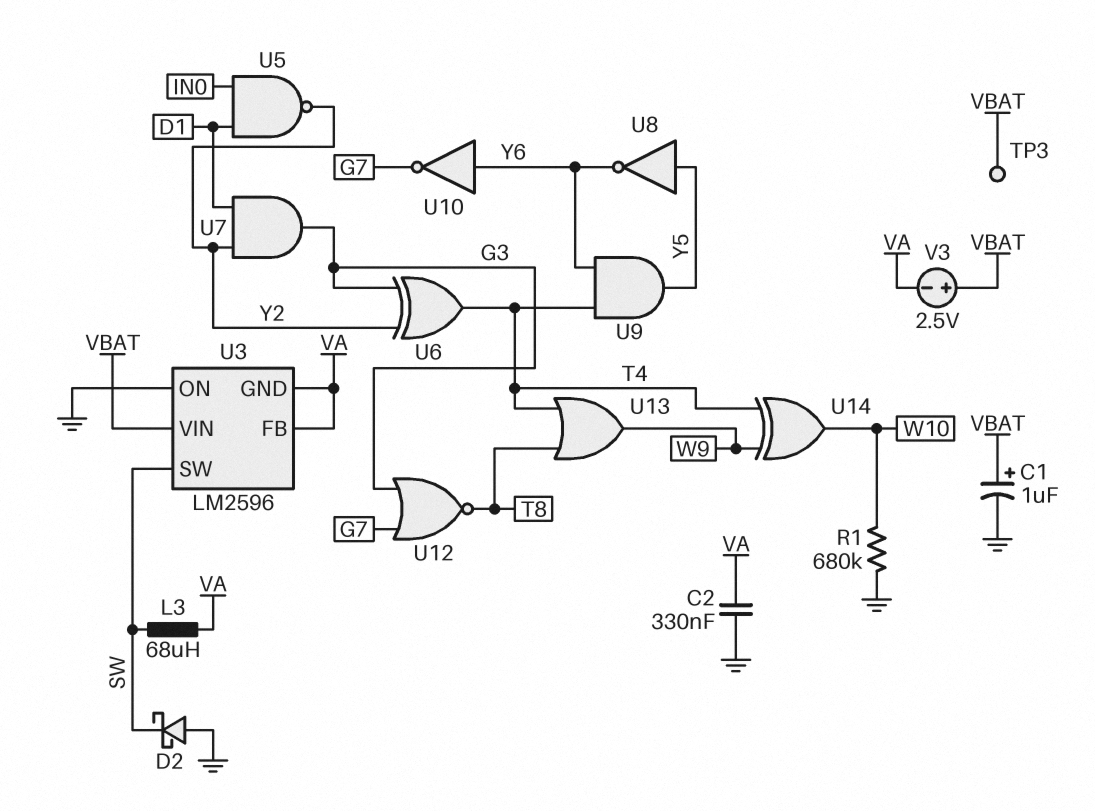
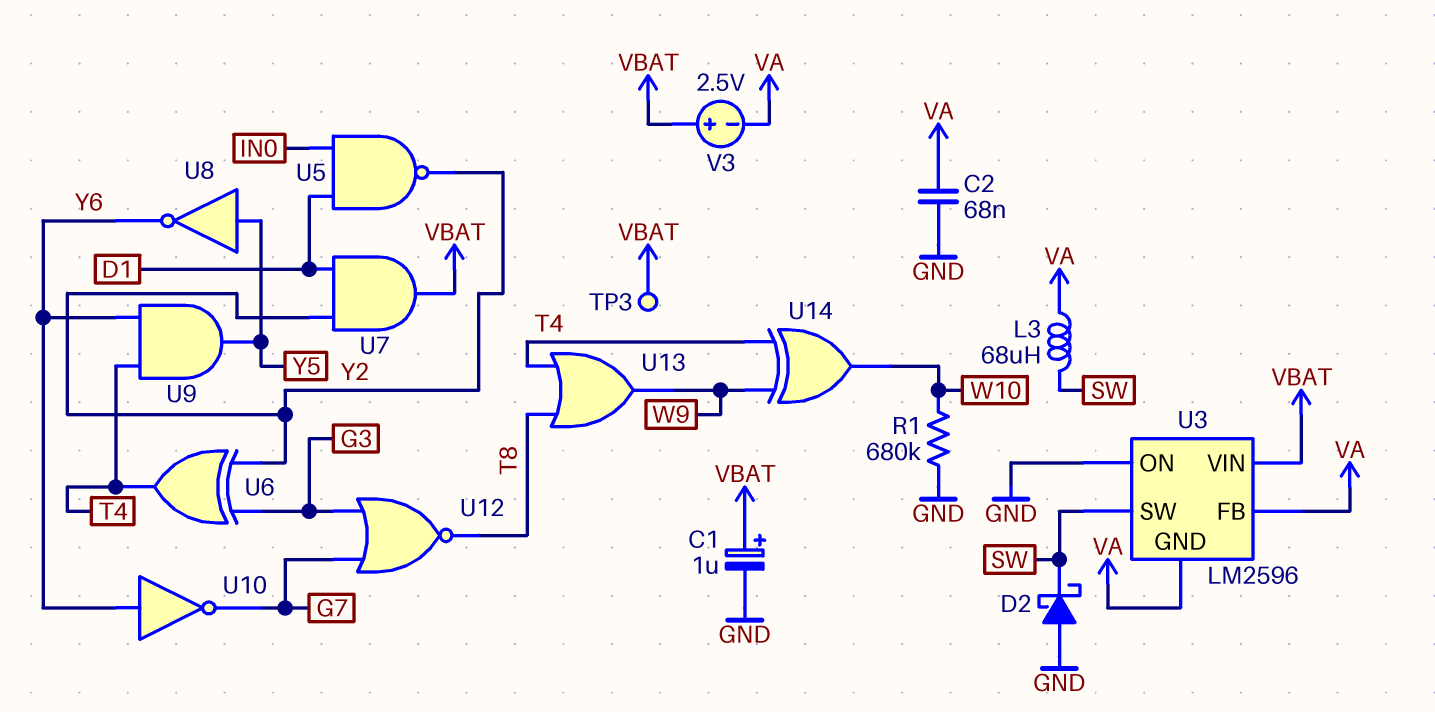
C2: 330nF (GND, VA) -> 68nF (GND, VA)
U7: AND (in D1, in Y2, out G3) -> AND (in D1, in Y2, out VBAT)

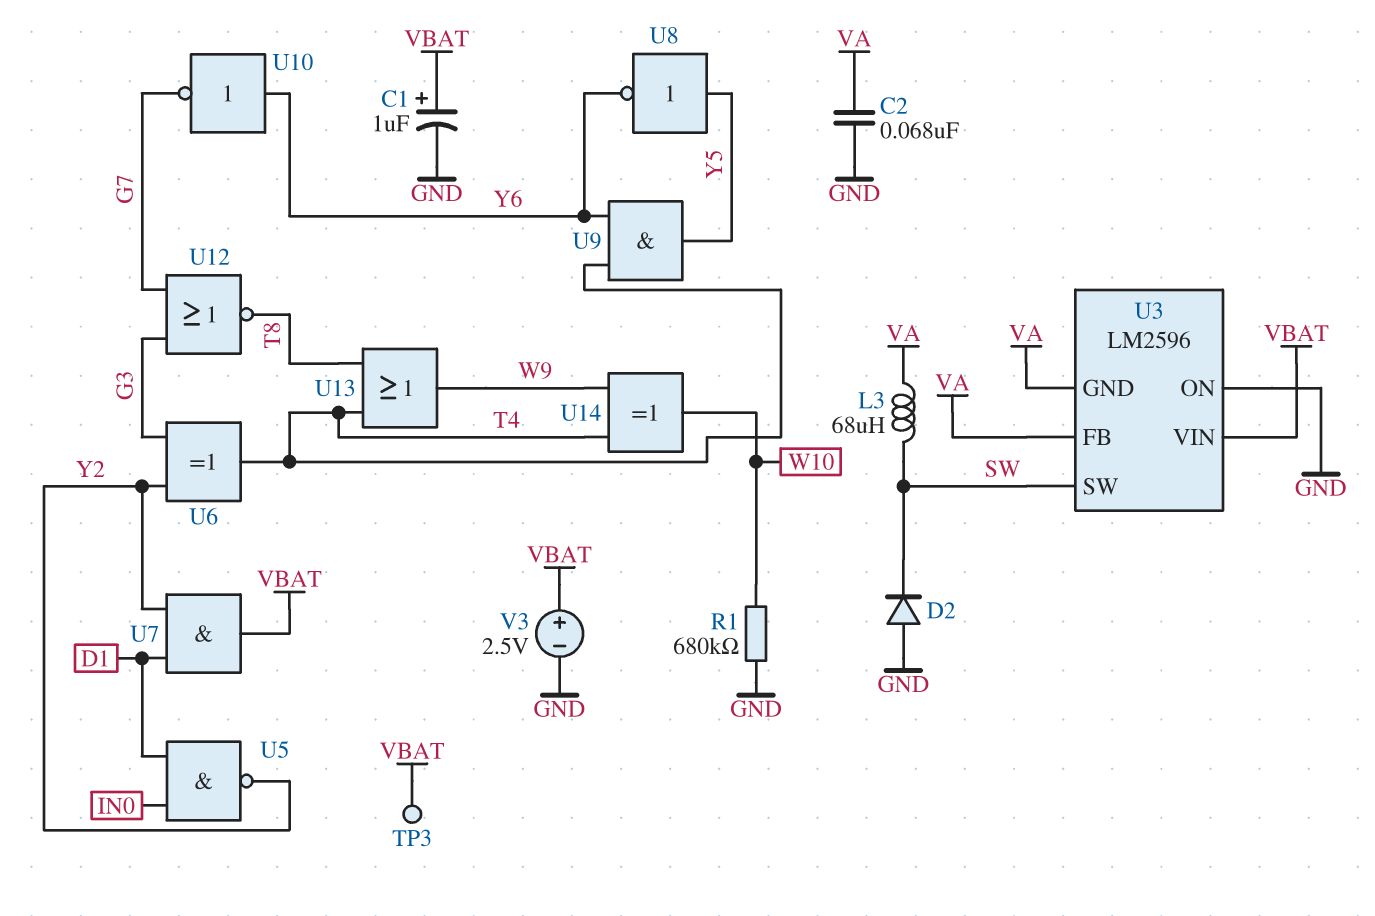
D2: schottky (A GND, K SW) -> diode (A GND, K SW)
V3: 2.5V (plus VBAT, minus VA) -> 2.5V (plus VBAT, minus GND)

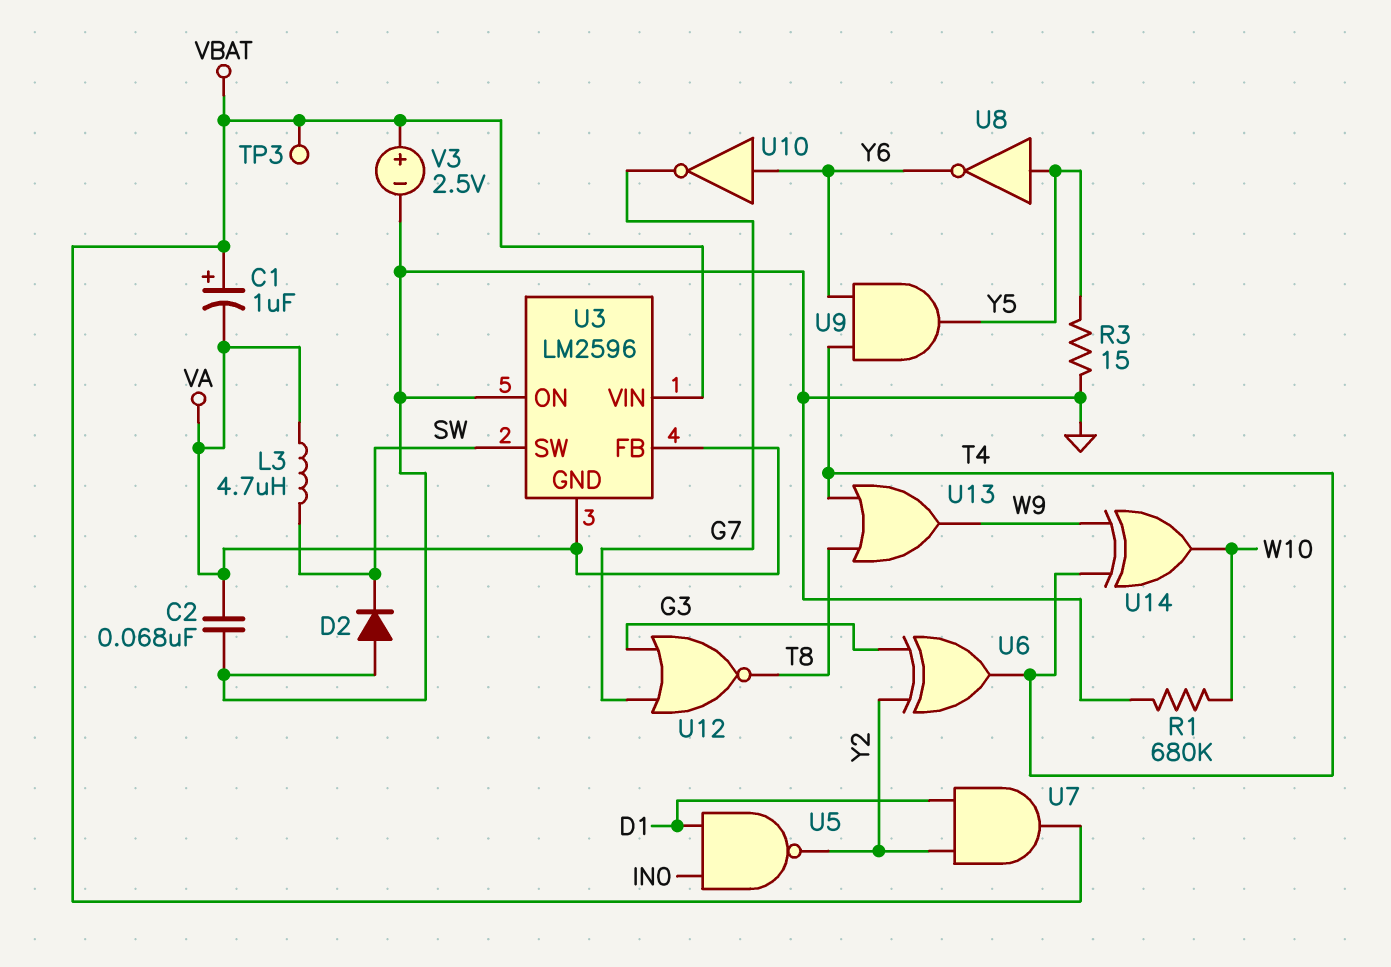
C1: 1uF (plus VBAT, minus GND) -> 1uF (plus VBAT, minus VA)
L3: 68uH (SW, VA) -> 4.7uH (SW, VA)
R3: none -> 15 (GND, Y5)

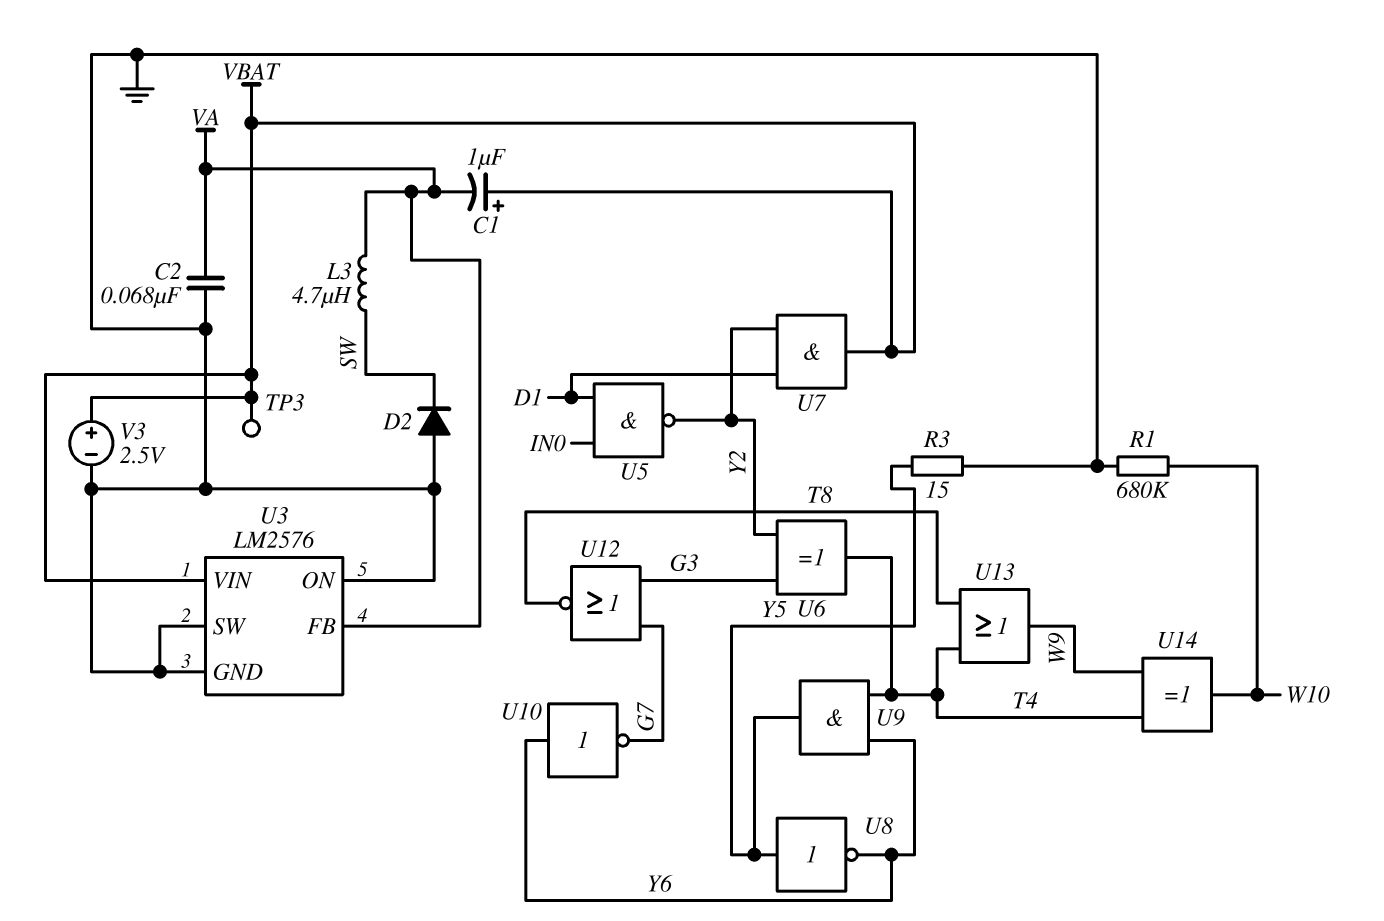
U3: LM2596 -> LM2576
U3 pin GND: VA -> GND
U3 pin SW: SW -> GND

